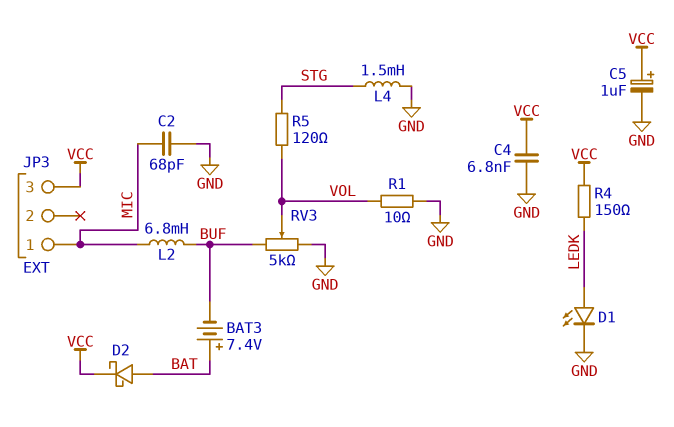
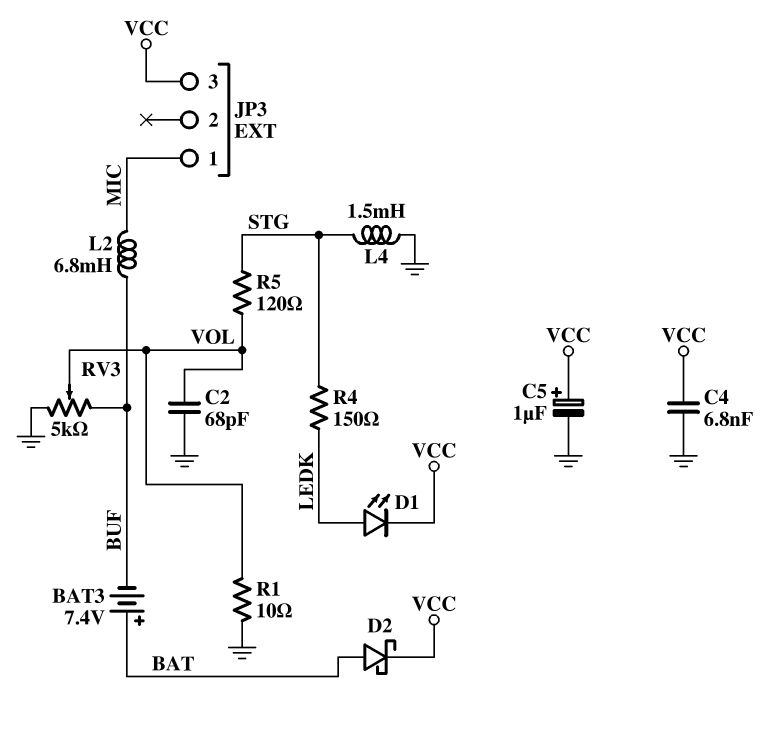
C2: 68pF (GND, MIC) -> 68pF (GND, VOL)
D1: LED (A LEDK, K GND) -> LED (A LEDK, K VCC)
R4: 150 (LEDK, VCC) -> 150 (LEDK, STG)

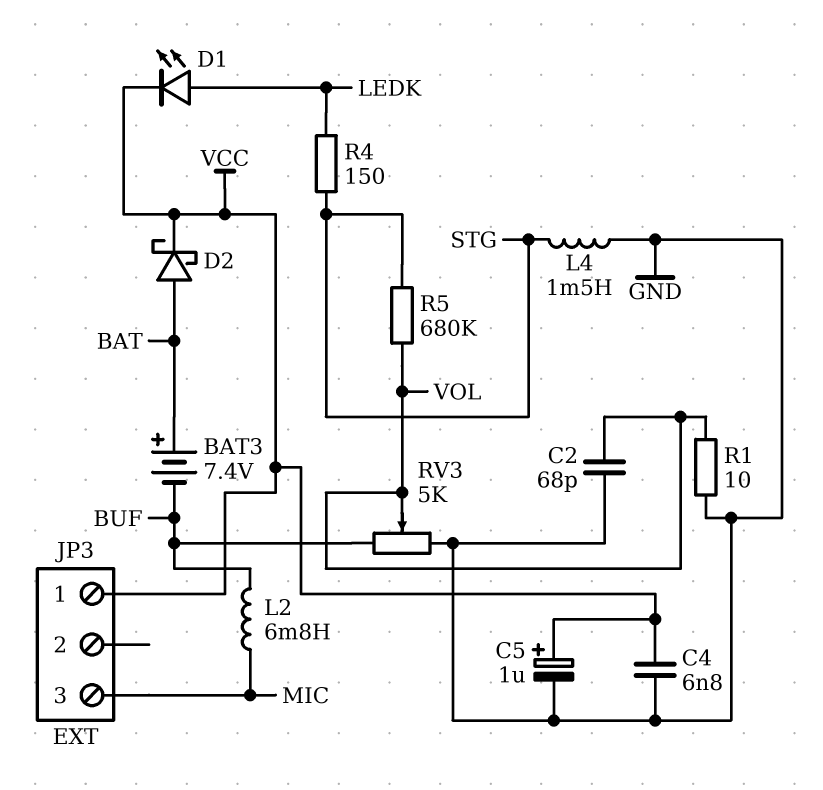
JP3 pin 1: MIC -> VCC
JP3 pin 3: VCC -> MIC
R5: 120 (STG, VOL) -> 680k (STG, VOL)

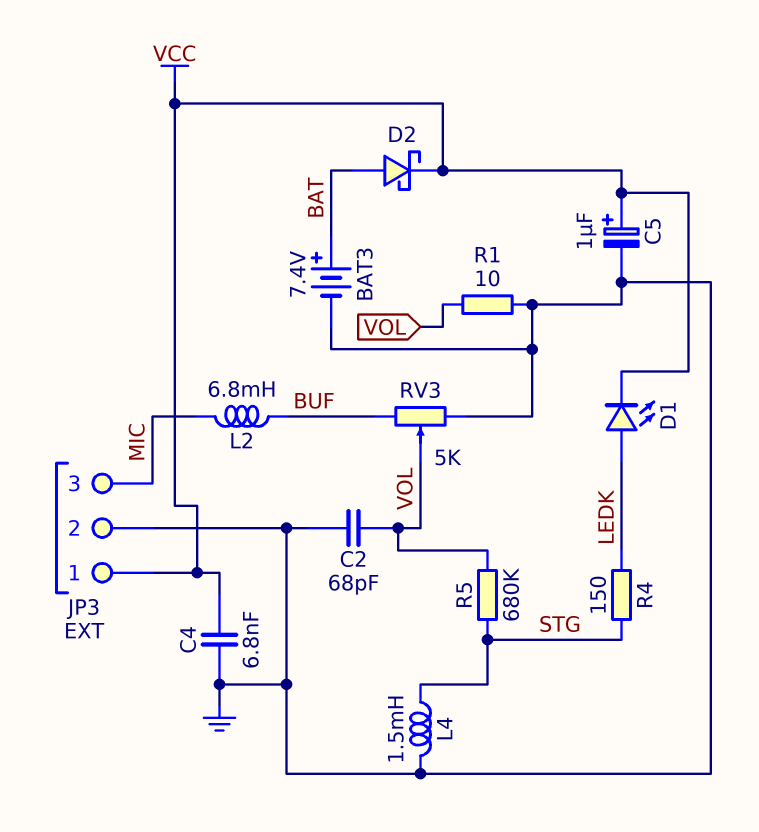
BAT3: 7.4V (plus BAT, minus BUF) -> 7.4V (plus BAT, minus GND)
JP3 pin 2: none -> GND

